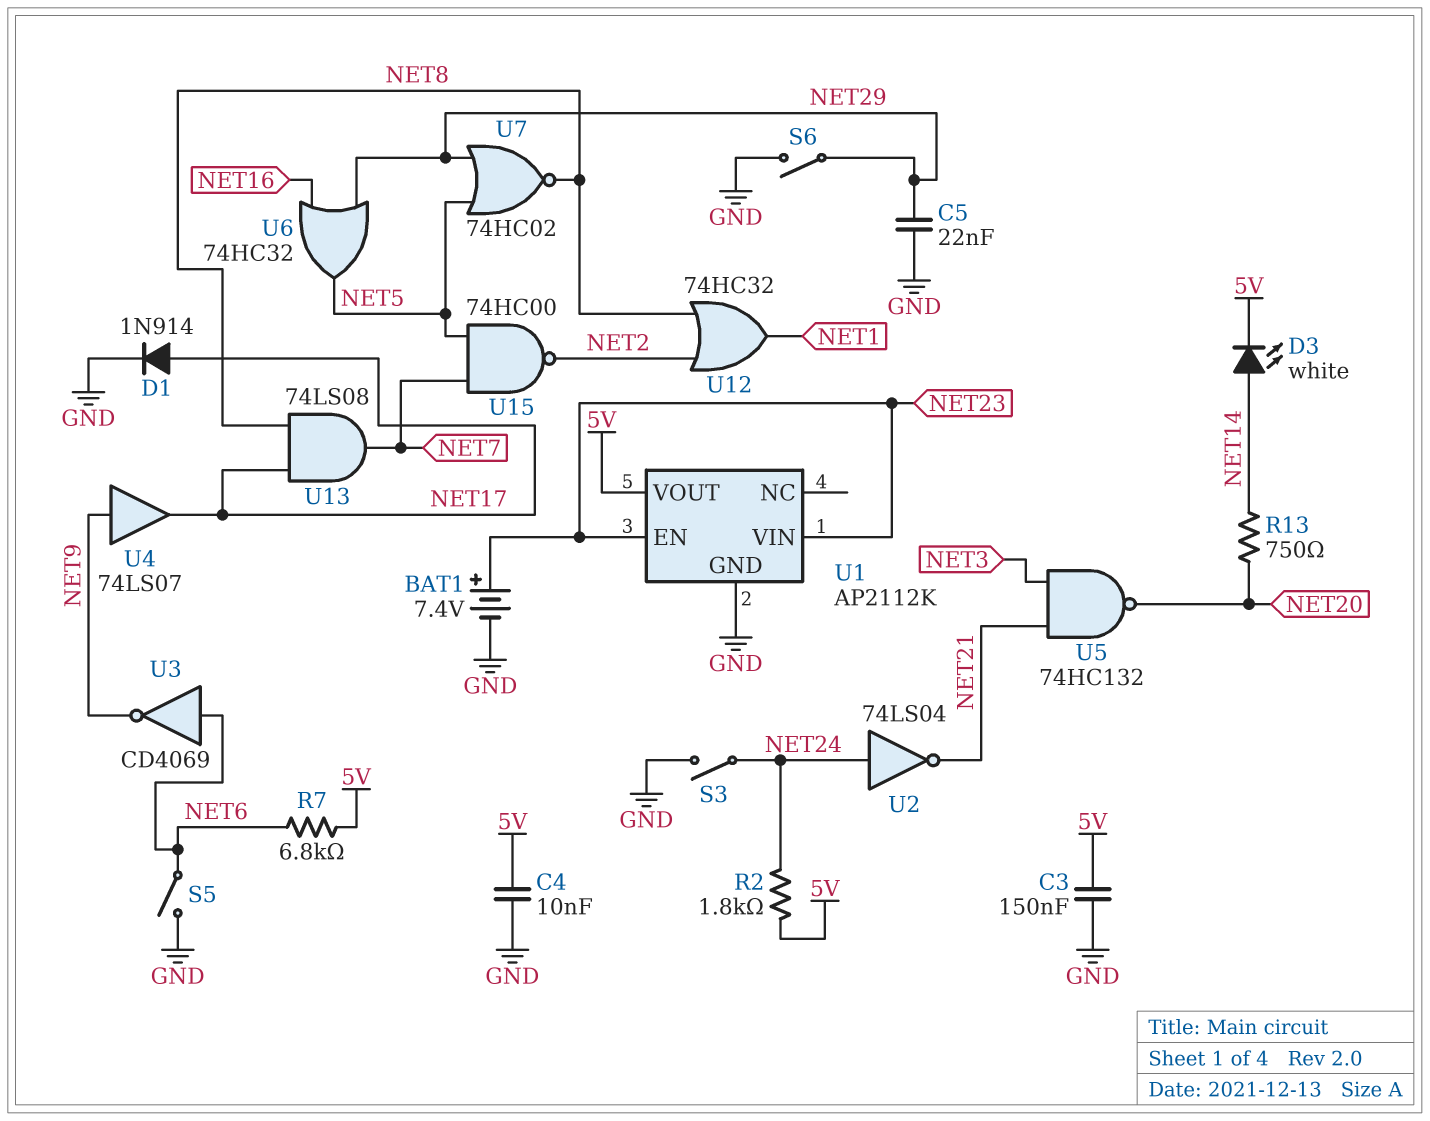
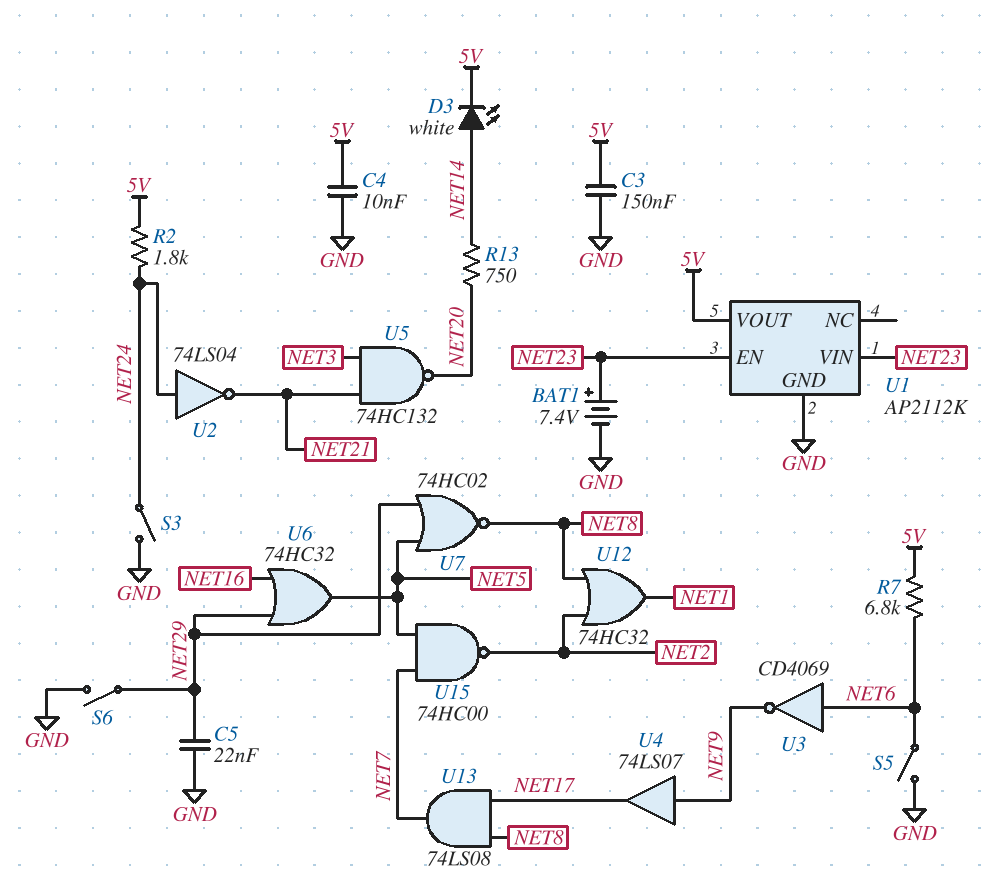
D1: diode 1N914 (A NET17, K GND) -> none

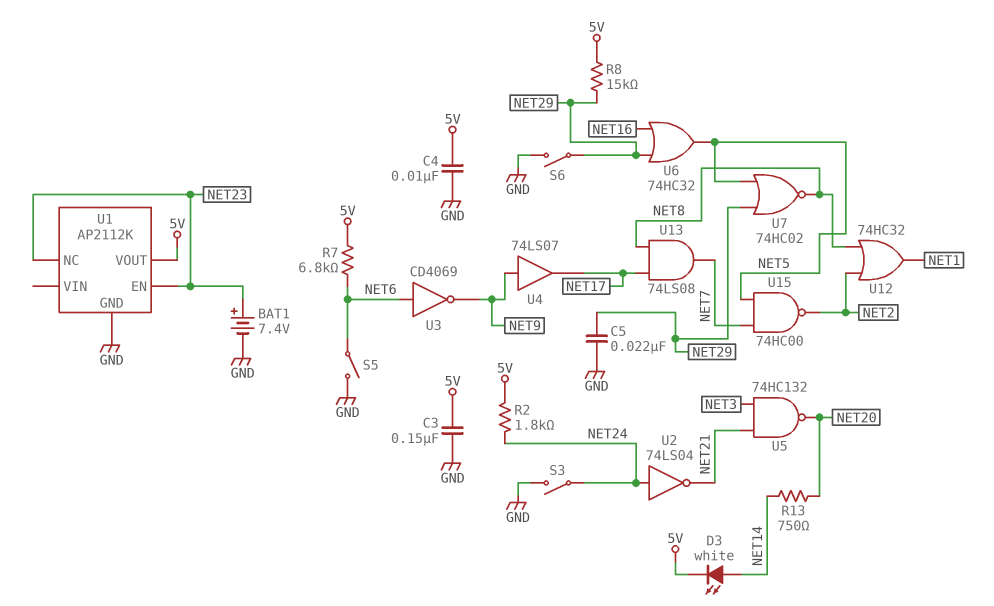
R8: none -> 15k (5V, NET29)
U1 pin NC: none -> NET23
U1 pin VIN: NET23 -> none

